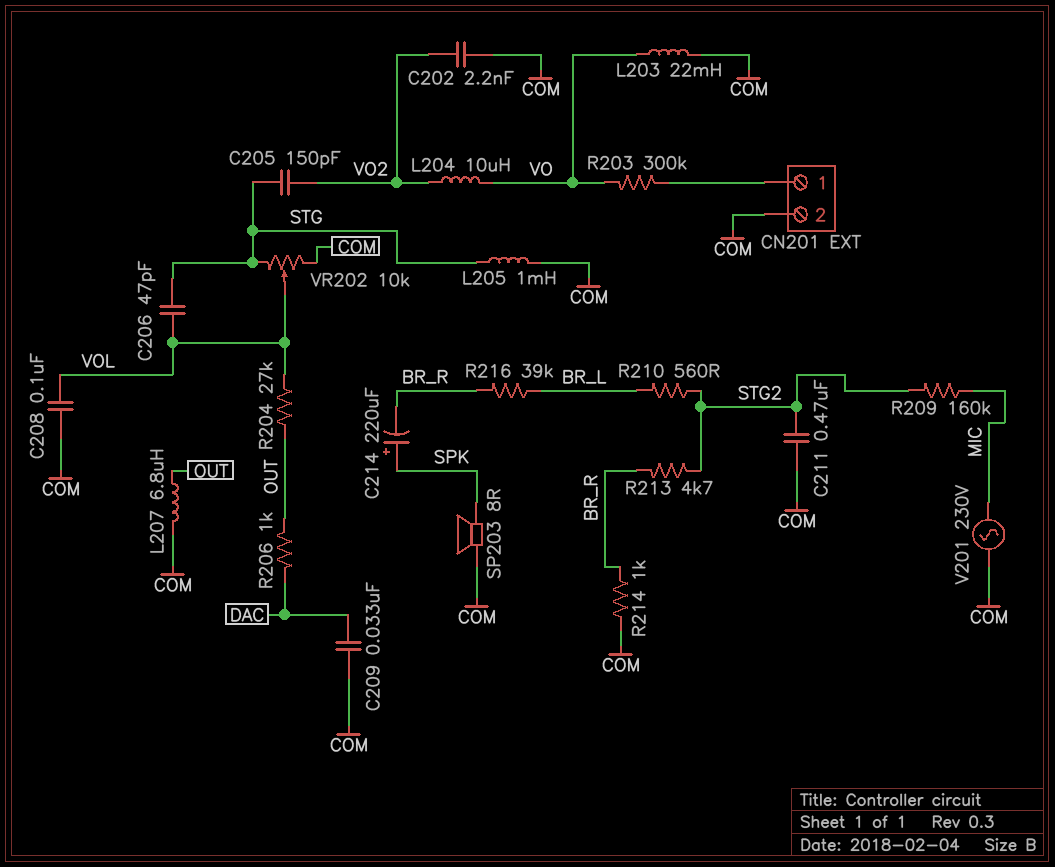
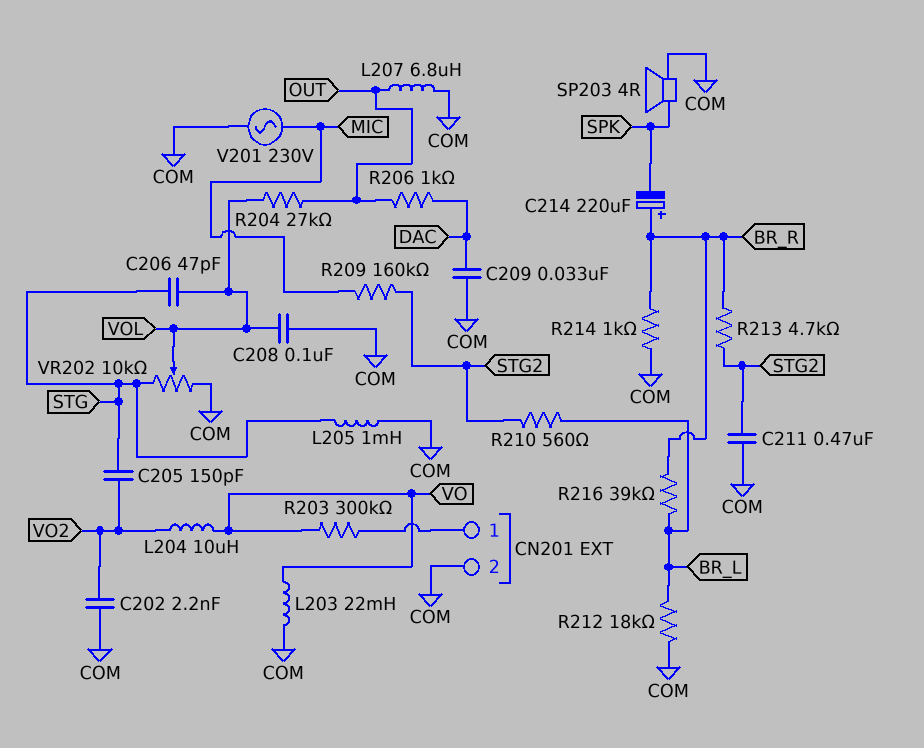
C214: 220uF (plus SPK, minus BR_R) -> 220uF (plus BR_R, minus SPK)
R212: none -> 18k (BR_L, COM)
SP203: speaker 8R (COM, SPK) -> speaker 4R (COM, SPK)

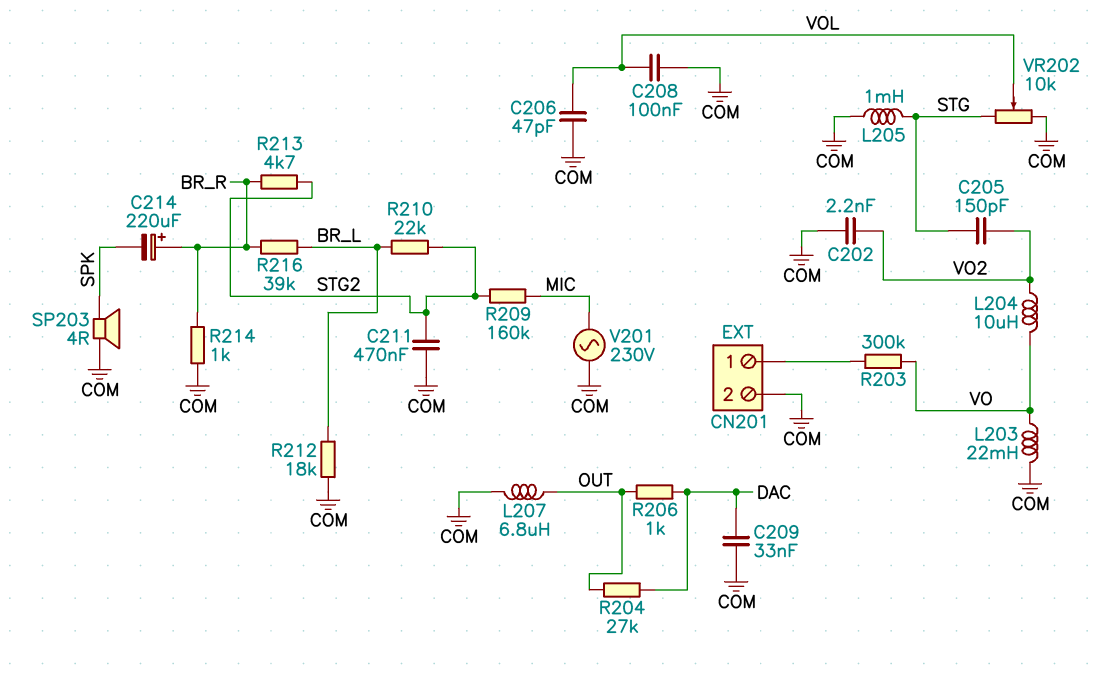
C206: 47pF (STG, VOL) -> 47pF (COM, VOL)
R204: 27k (OUT, VOL) -> 27k (DAC, OUT)
R210: 560 (BR_L, STG2) -> 22k (BR_L, STG2)

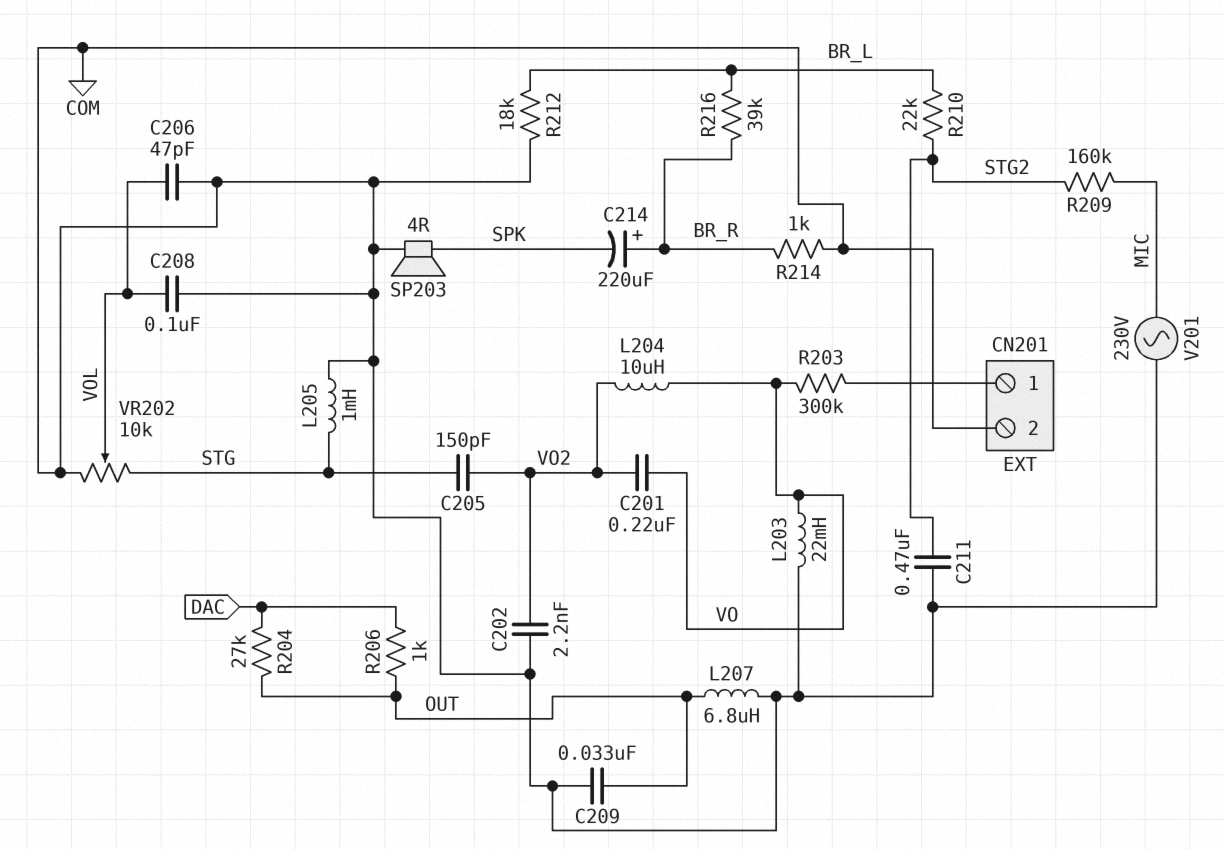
C201: none -> 220nF (VO, VO2)
C209: 33nF (COM, DAC) -> 33nF (COM, OUT)
R213: 4.7k (BR_R, STG2) -> none

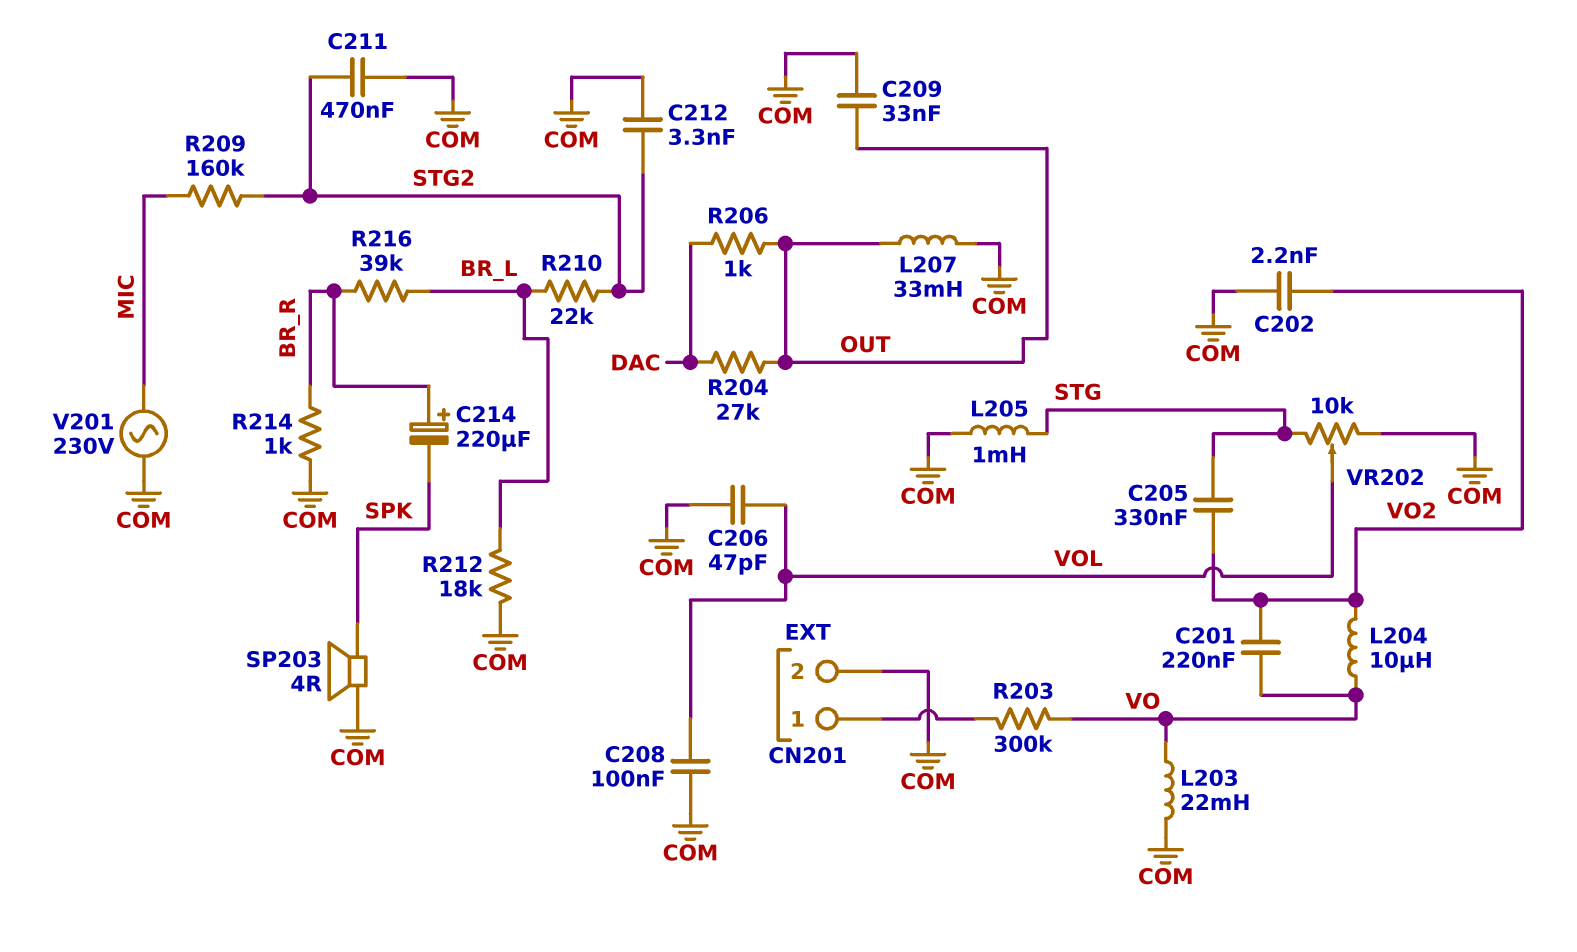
C205: 150pF (STG, VO2) -> 330nF (STG, VO2)
C212: none -> 3.3nF (COM, STG2)
L207: 6.8uH (COM, OUT) -> 33mH (COM, OUT)

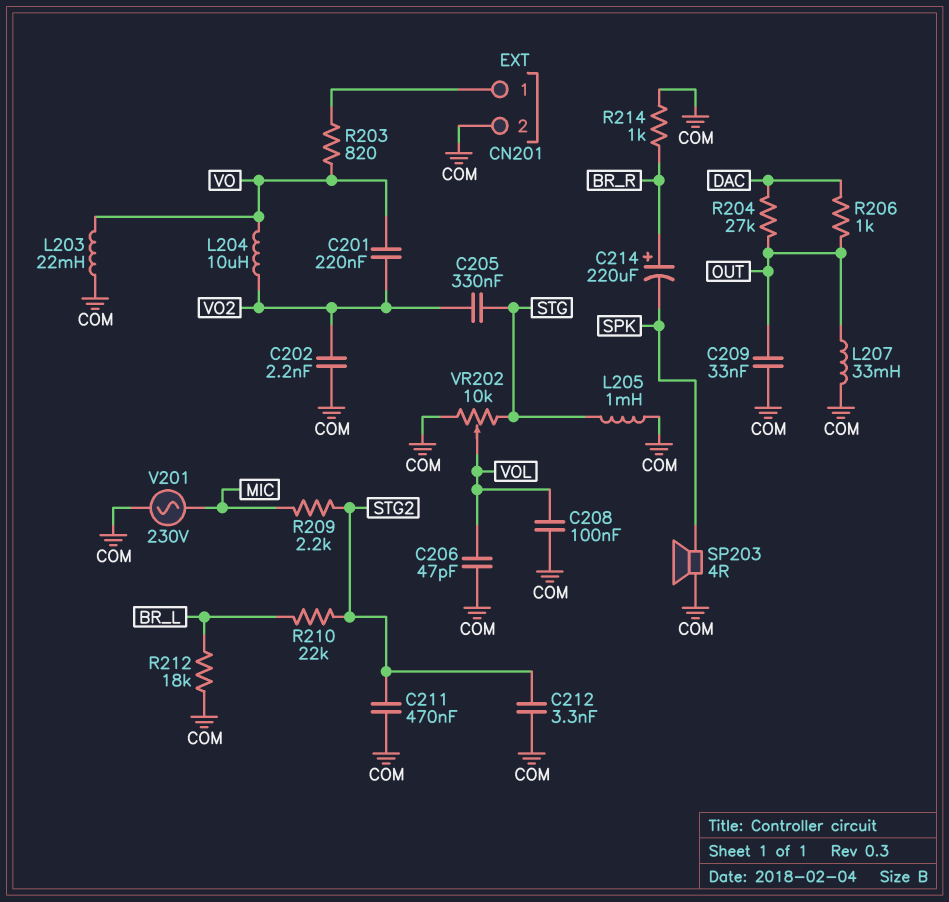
R203: 300k (CN201/1, VO) -> 820 (CN201/1, VO)
R209: 160k (MIC, STG2) -> 2.2k (MIC, STG2)
R216: 39k (BR_L, BR_R) -> none

